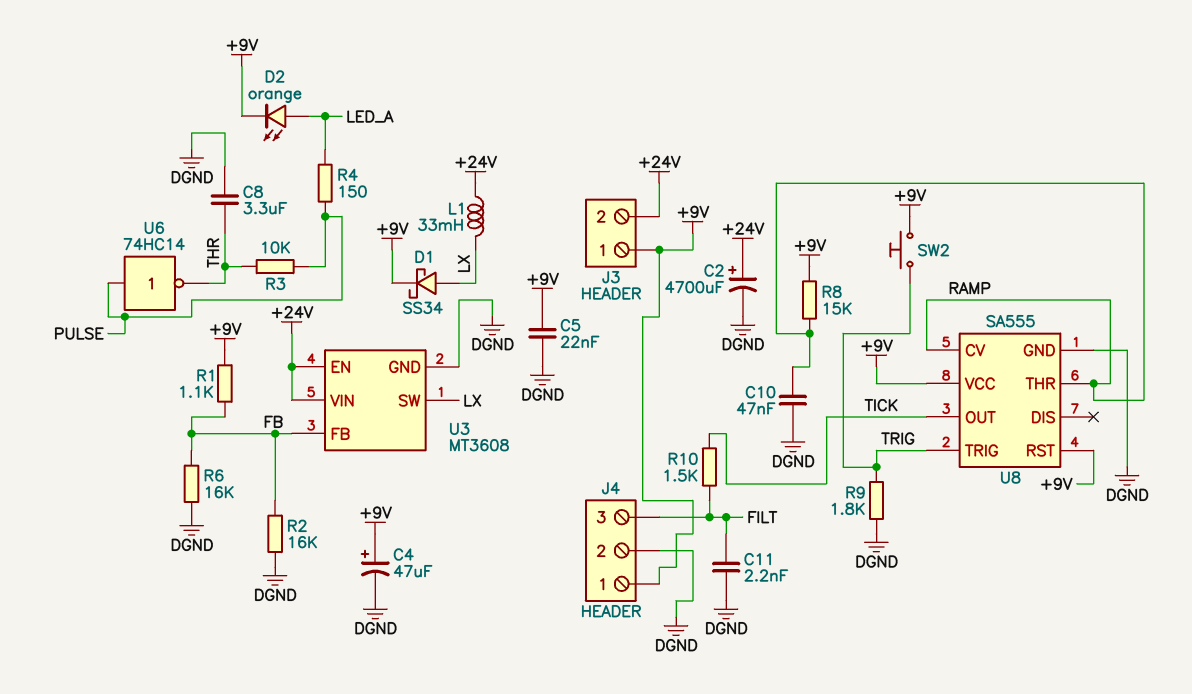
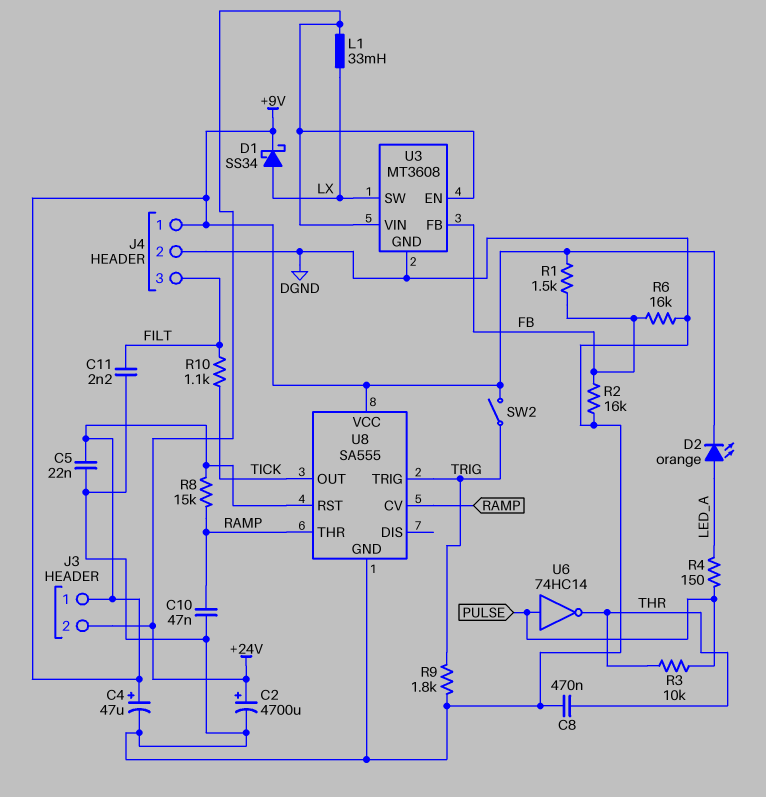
C8: 3.3uF (DGND, THR) -> 470nF (DGND, THR)
R1: 1.1k (+9V, FB) -> 1.5k (+9V, FB)
R10: 1.5k (FILT, TICK) -> 1.1k (FILT, TICK)
SW2: button (+9V, TRIG) -> switch (+9V, TRIG)

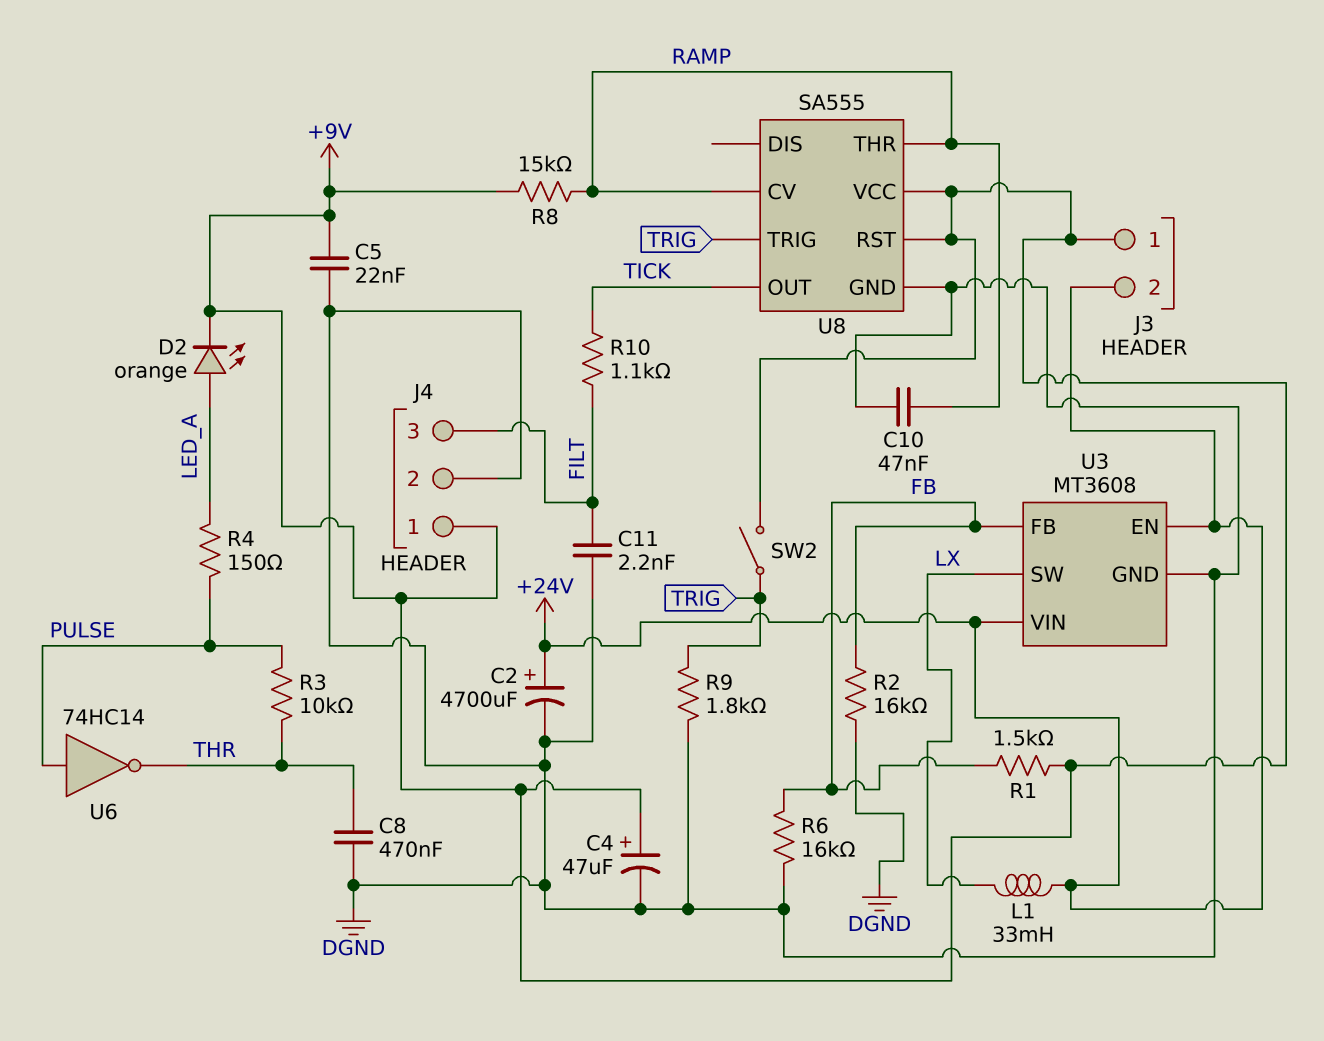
D1: schottky SS34 (A LX, K +9V) -> none

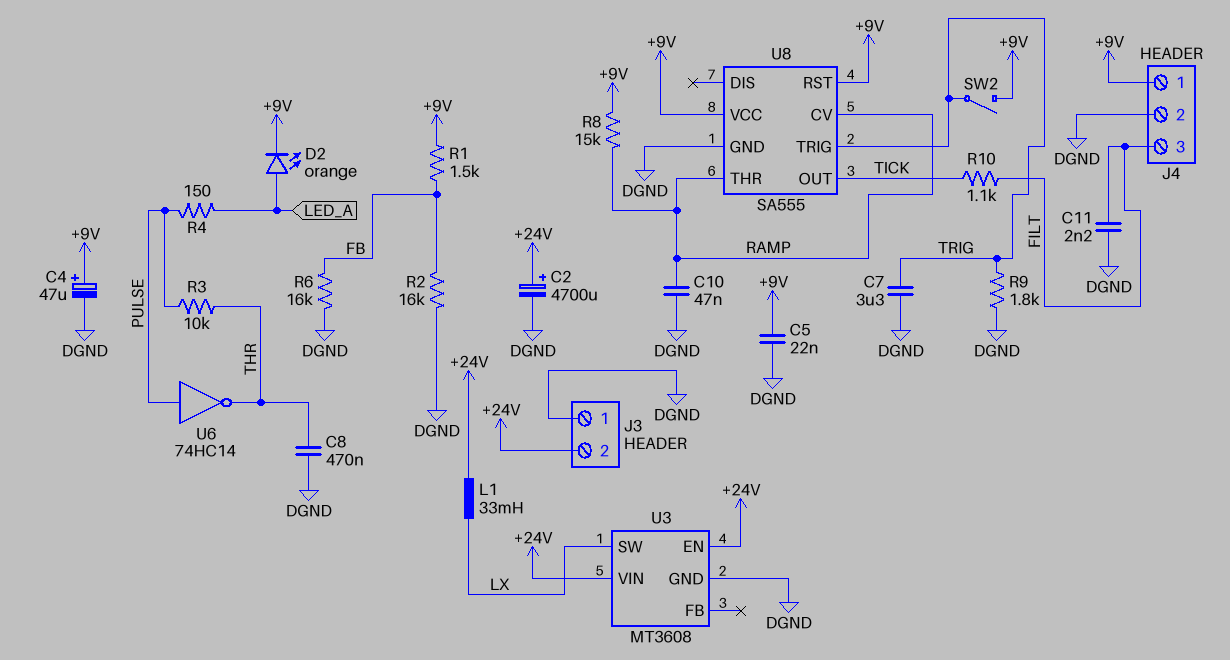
C7: none -> 3.3uF (DGND, TRIG)
J3 pin 1: +9V -> DGND
U3 pin FB: FB -> none

